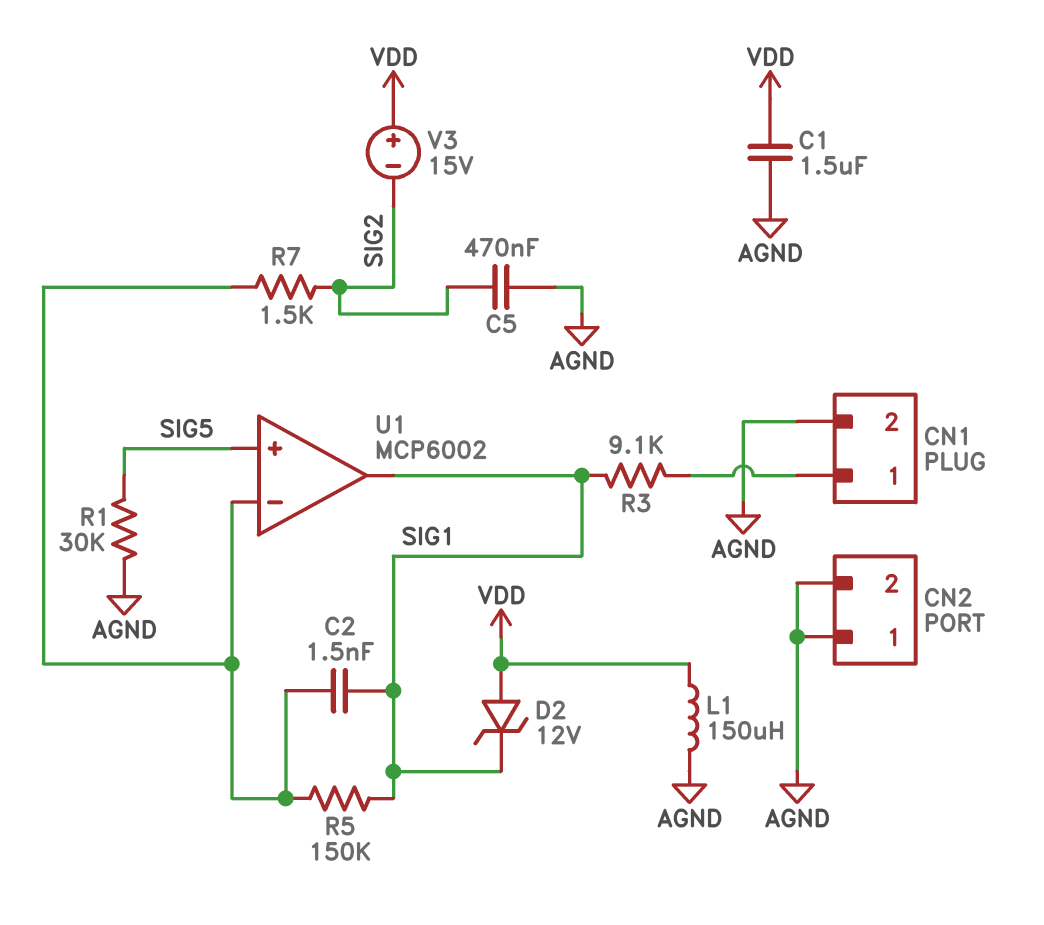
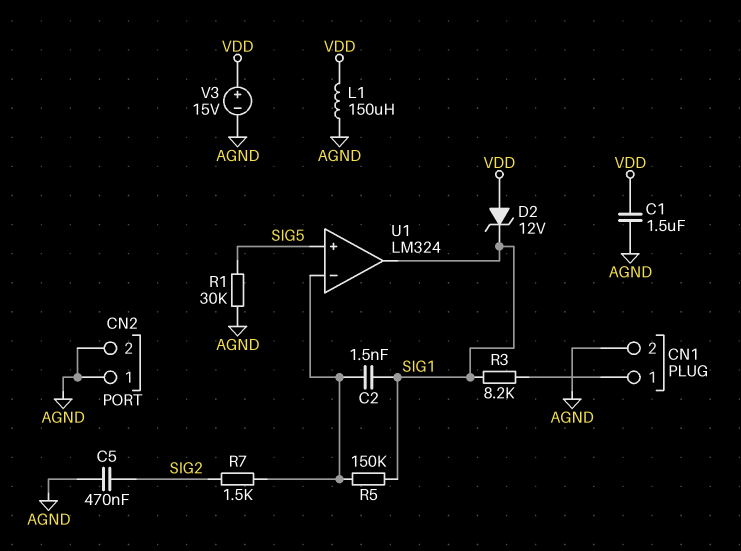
R3: 9.1k (CN1/1, SIG1) -> 8.2k (CN1/1, SIG1)
U1: MCP6002 -> LM324
V3: 15V (plus VDD, minus SIG2) -> 15V (plus VDD, minus AGND)

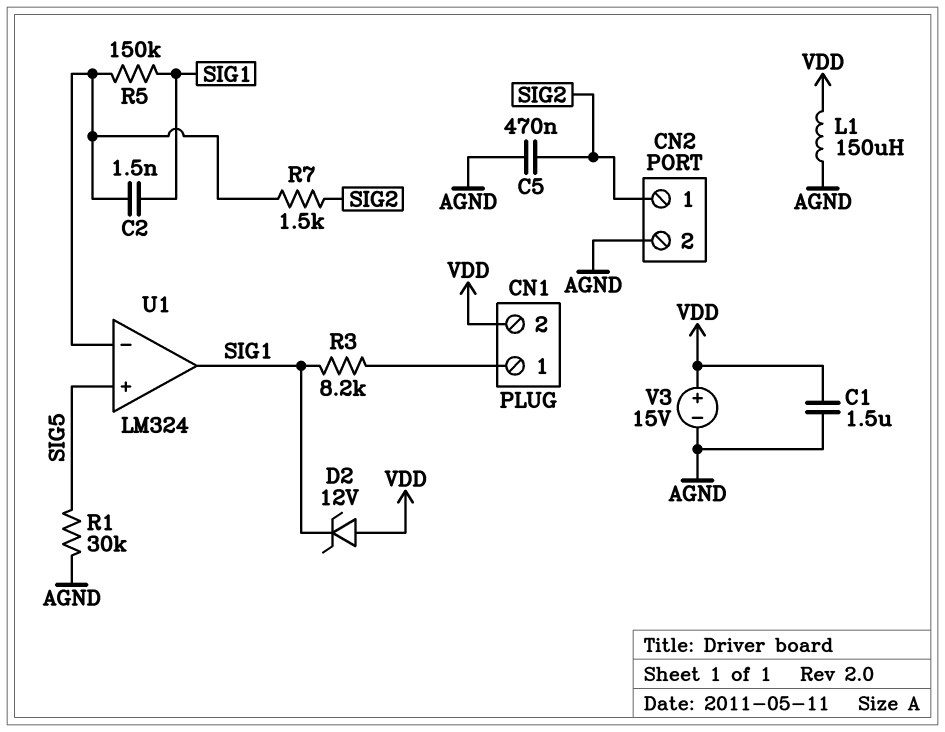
CN1 pin 2: AGND -> VDD
CN2 pin 1: AGND -> SIG2

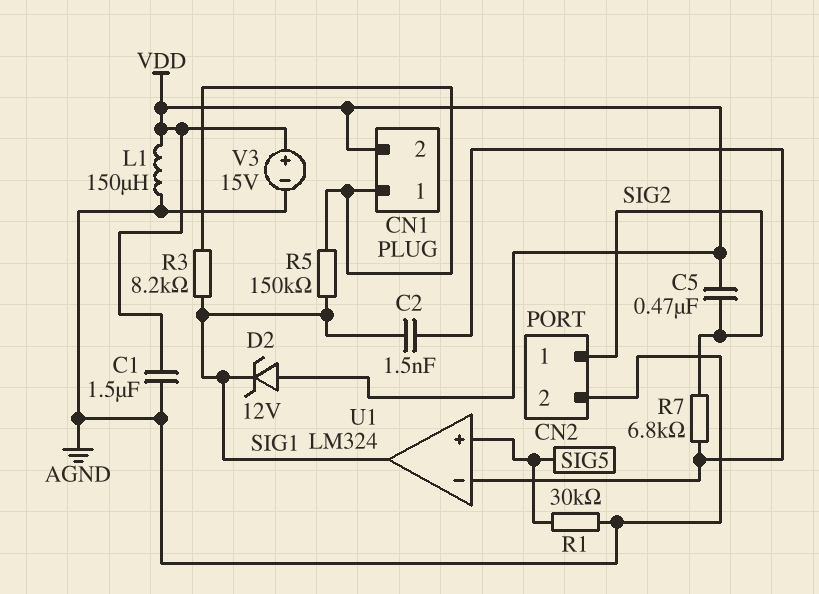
C5: 470nF (AGND, SIG2) -> 470nF (SIG2, VDD)
R5: 150k (SIG1, U1/in-) -> 150k (CN1/1, SIG1)
R7: 1.5k (SIG2, U1/in-) -> 6.8k (SIG2, U1/in-)

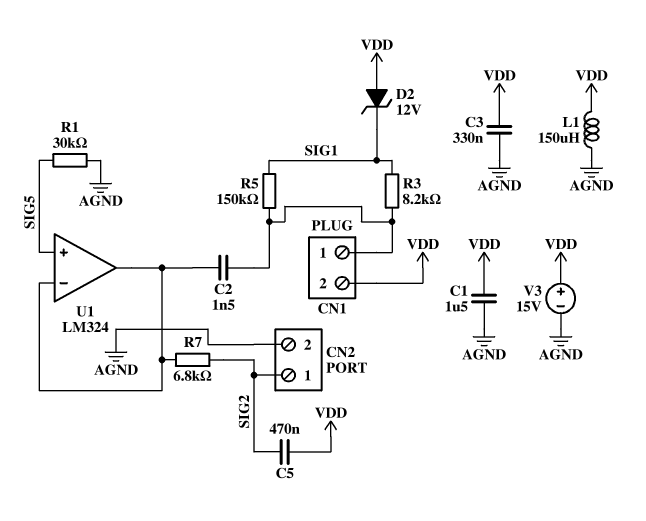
C2: 1.5nF (SIG1, U1/in-) -> 1.5nF (CN1/1, U1/in-)
C3: none -> 330nF (AGND, VDD)
U1 pin out: SIG1 -> U1/in-

